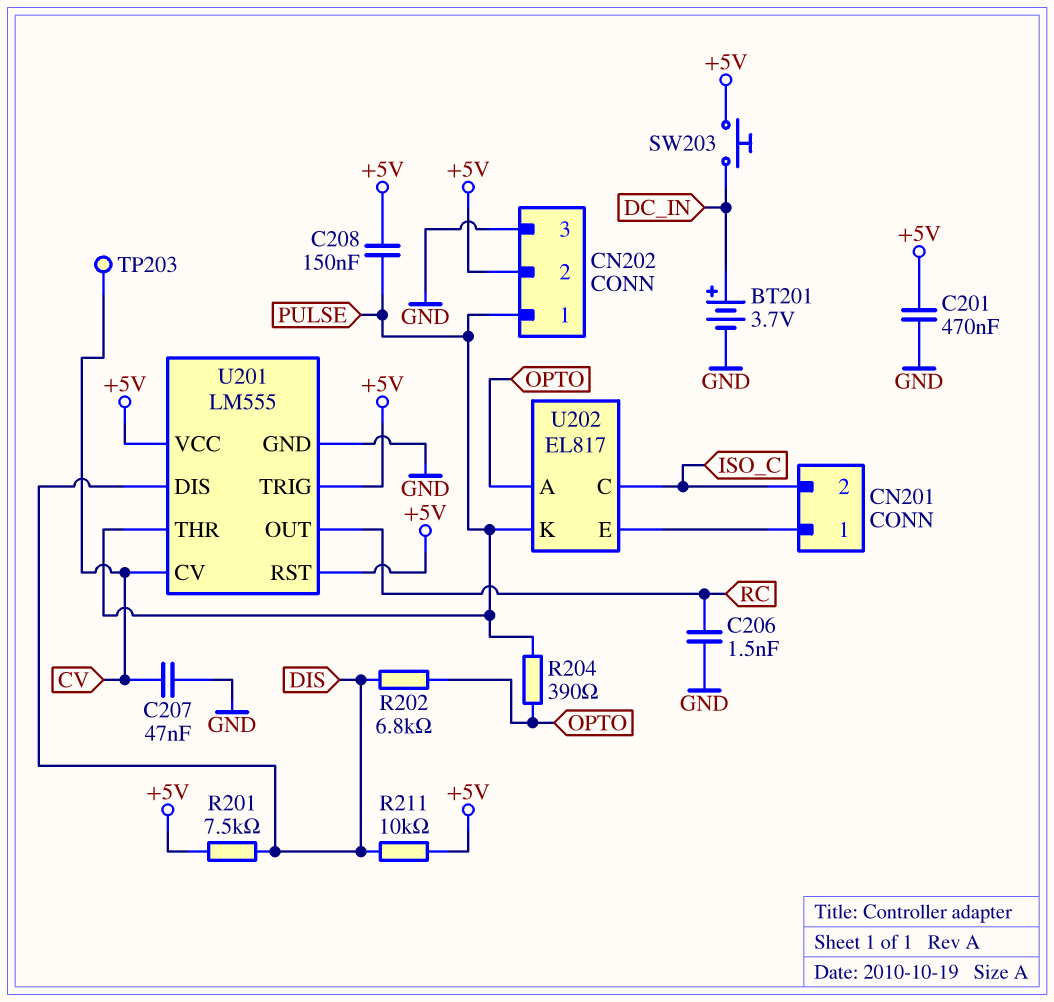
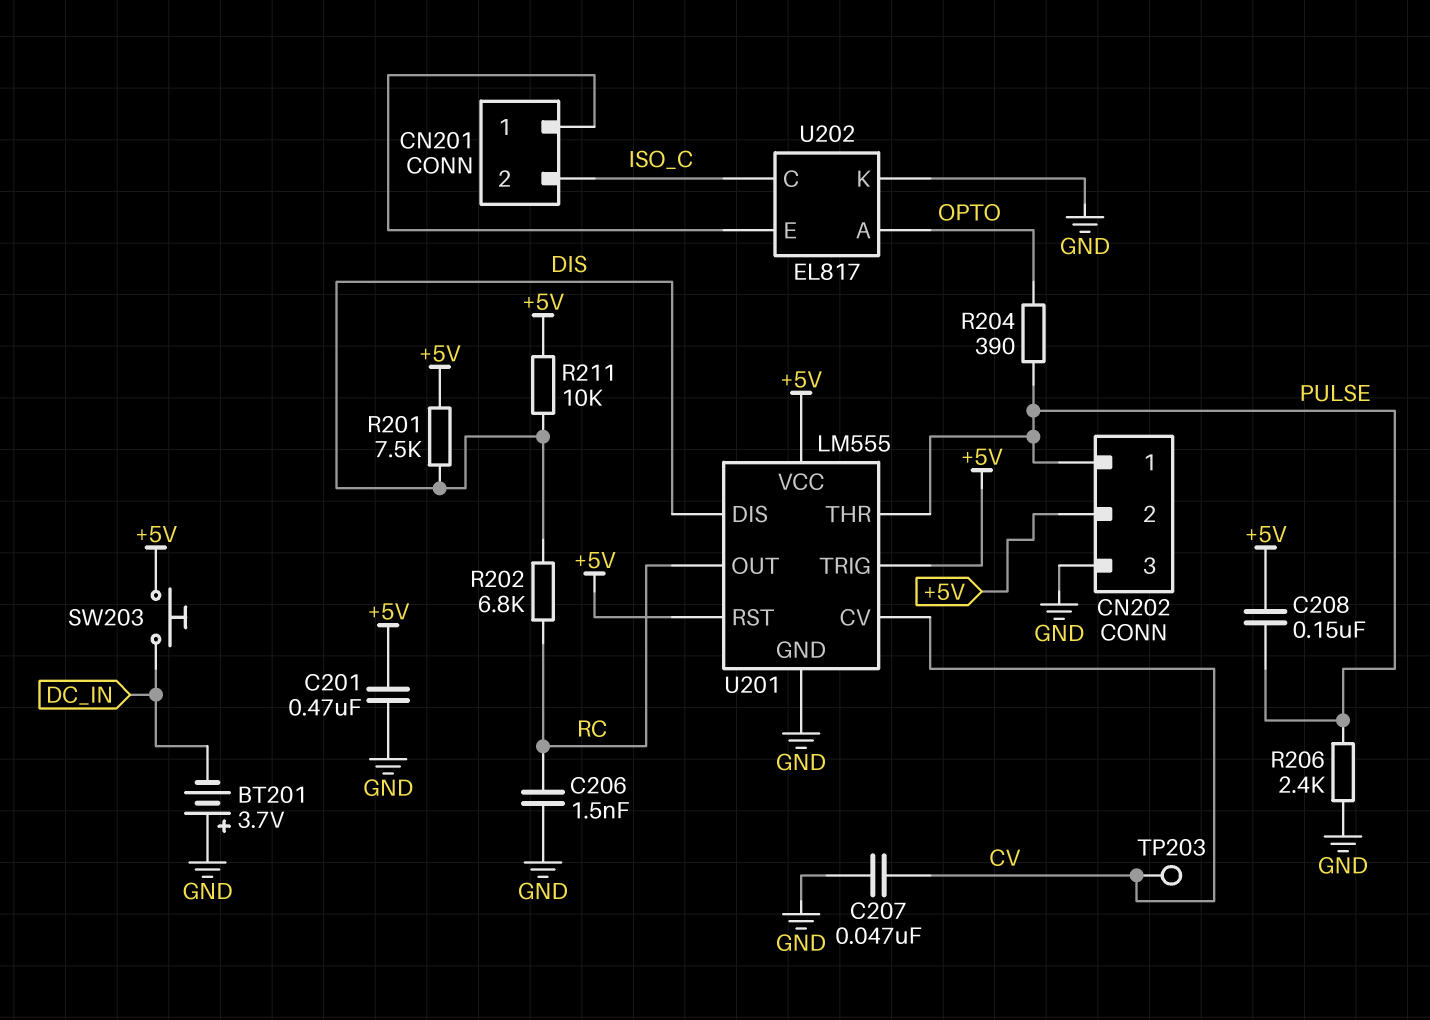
BT201: 3.7V (plus DC_IN, minus GND) -> 3.7V (plus GND, minus DC_IN)
R202: 6.8k (DIS, OPTO) -> 6.8k (DIS, RC)
R206: none -> 2.4k (GND, PULSE)
U202 pin K: PULSE -> GND

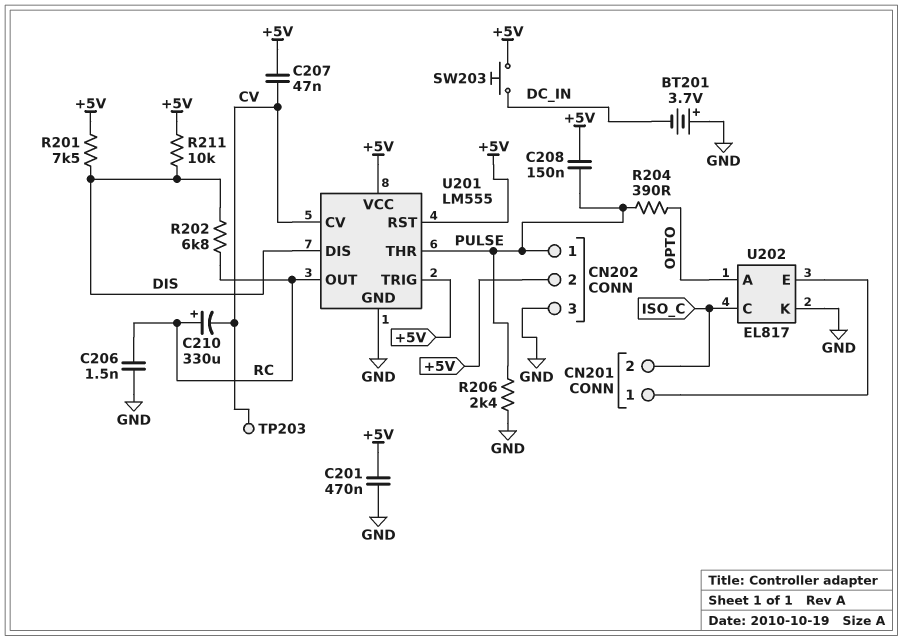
C207: 47nF (CV, GND) -> 47nF (+5V, CV)
C210: none -> 330uF (plus RC, minus CV)

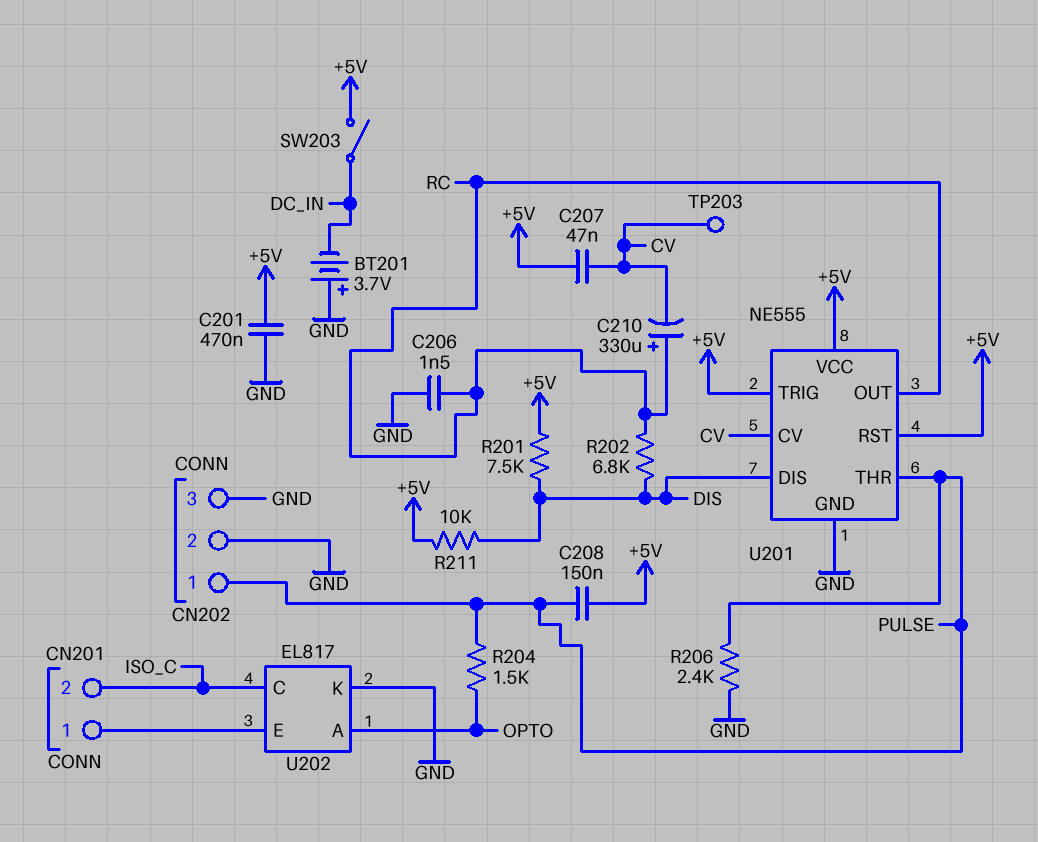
CN202 pin 2: +5V -> GND
R204: 390 (OPTO, PULSE) -> 1.5k (OPTO, PULSE)
SW203: button (+5V, DC_IN) -> switch (+5V, DC_IN)
U201: LM555 -> NE555

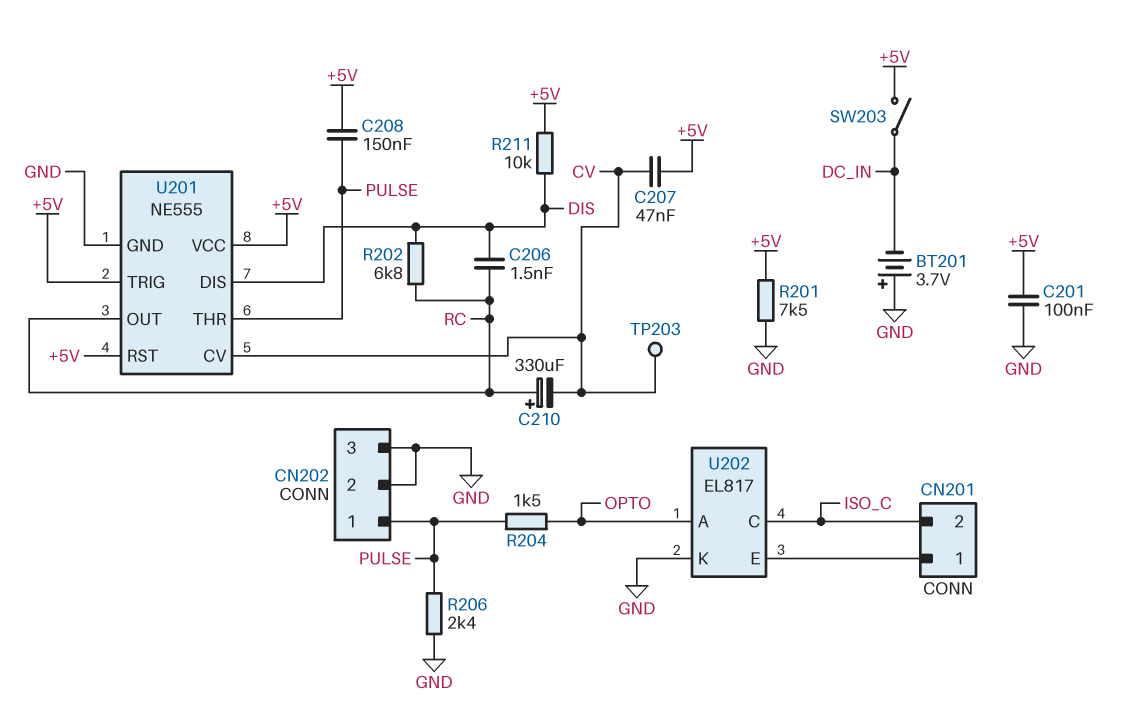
C201: 470nF (+5V, GND) -> 100nF (+5V, GND)
C206: 1.5nF (GND, RC) -> 1.5nF (DIS, RC)
R201: 7.5k (+5V, DIS) -> 7.5k (+5V, GND)

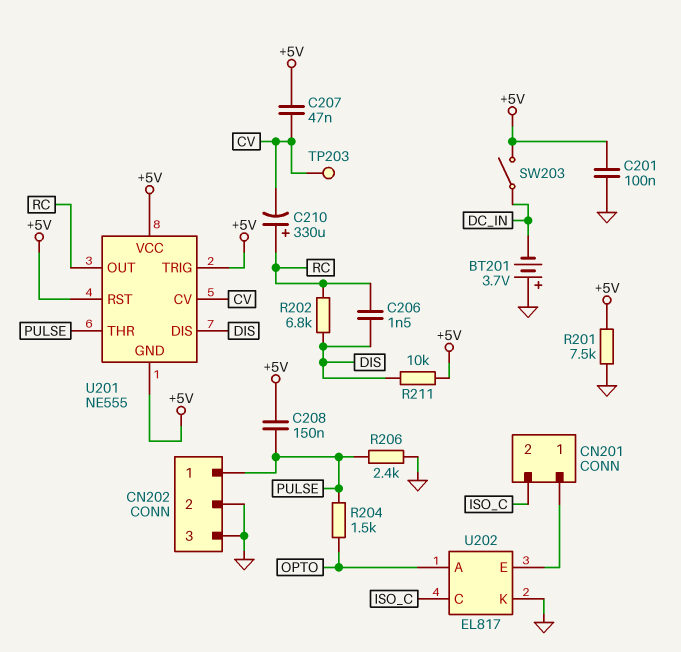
U201 pin GND: GND -> +5V

